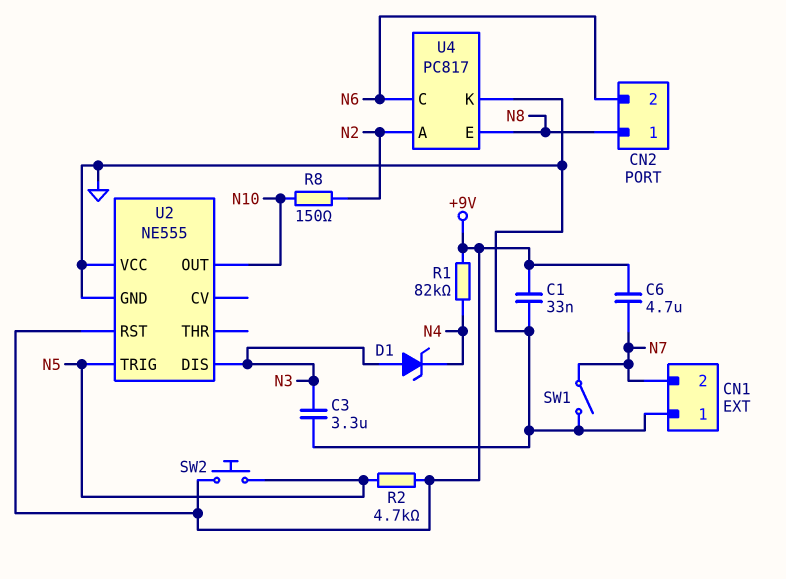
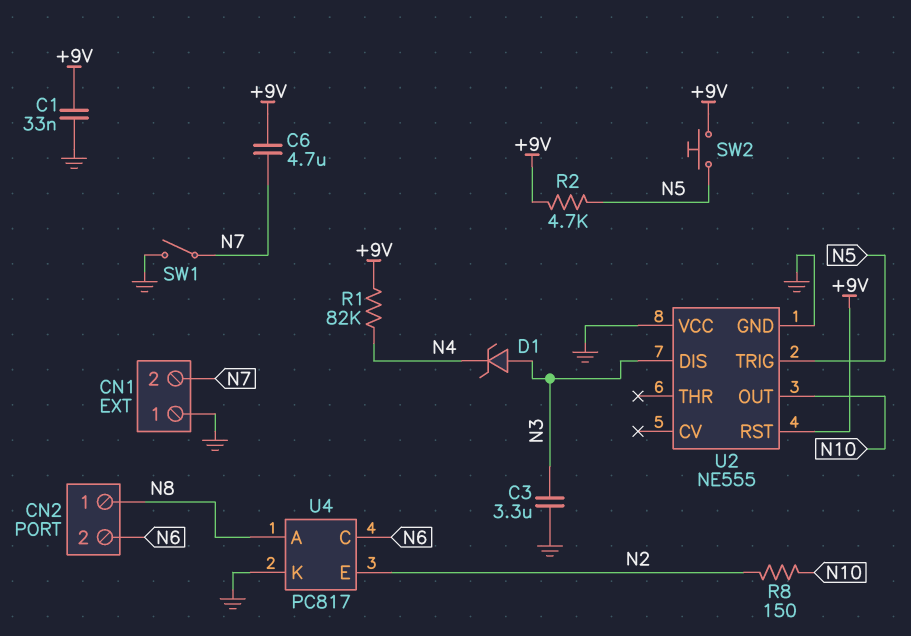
U4 pin A: N2 -> N8
U4 pin E: N8 -> N2

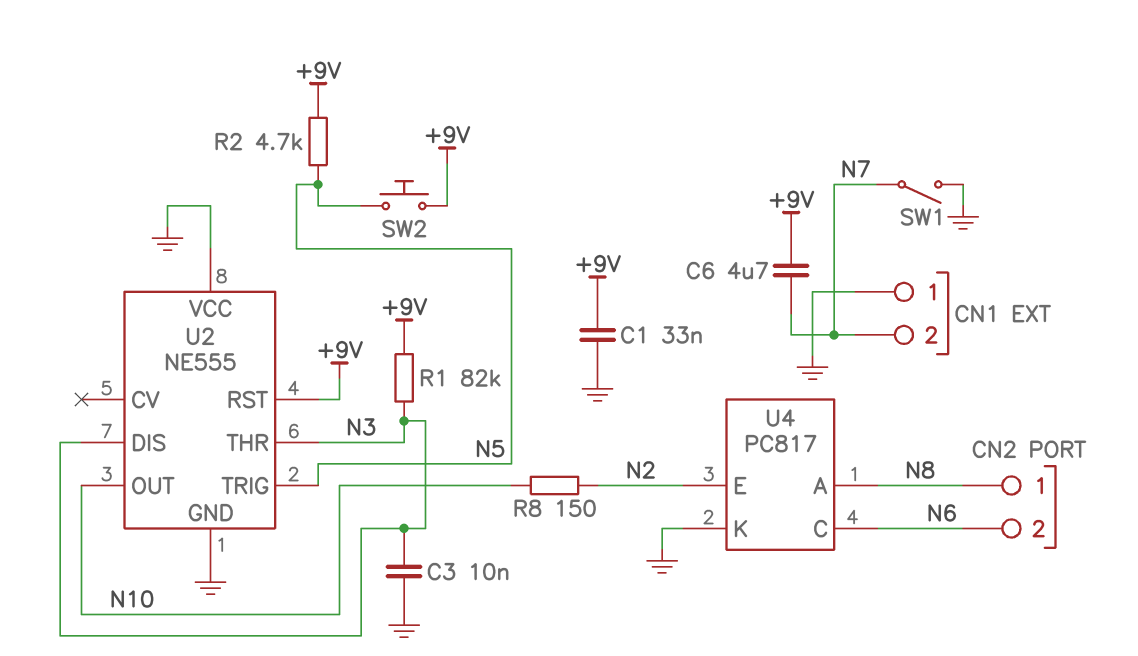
C3: 3.3uF (GND, N3) -> 10nF (GND, N3)
D1: zener (A N3, K N4) -> none
R1: 82k (+9V, N4) -> 82k (+9V, N3)
U2 pin THR: none -> N3

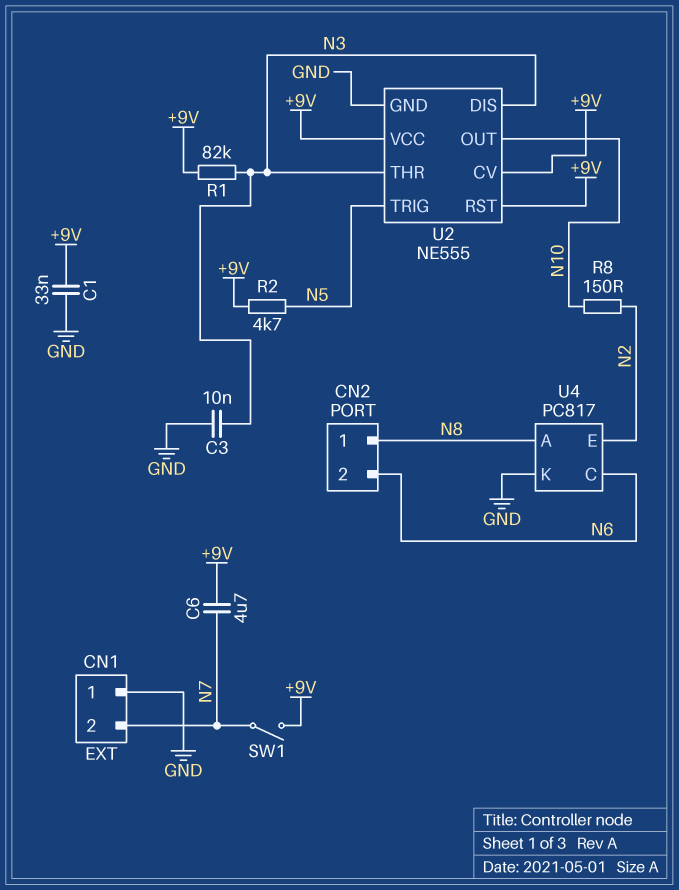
SW1: switch (GND, N7) -> switch (+9V, N7)
SW2: button (+9V, N5) -> none
U2 pin CV: none -> +9V
U2 pin VCC: GND -> +9V

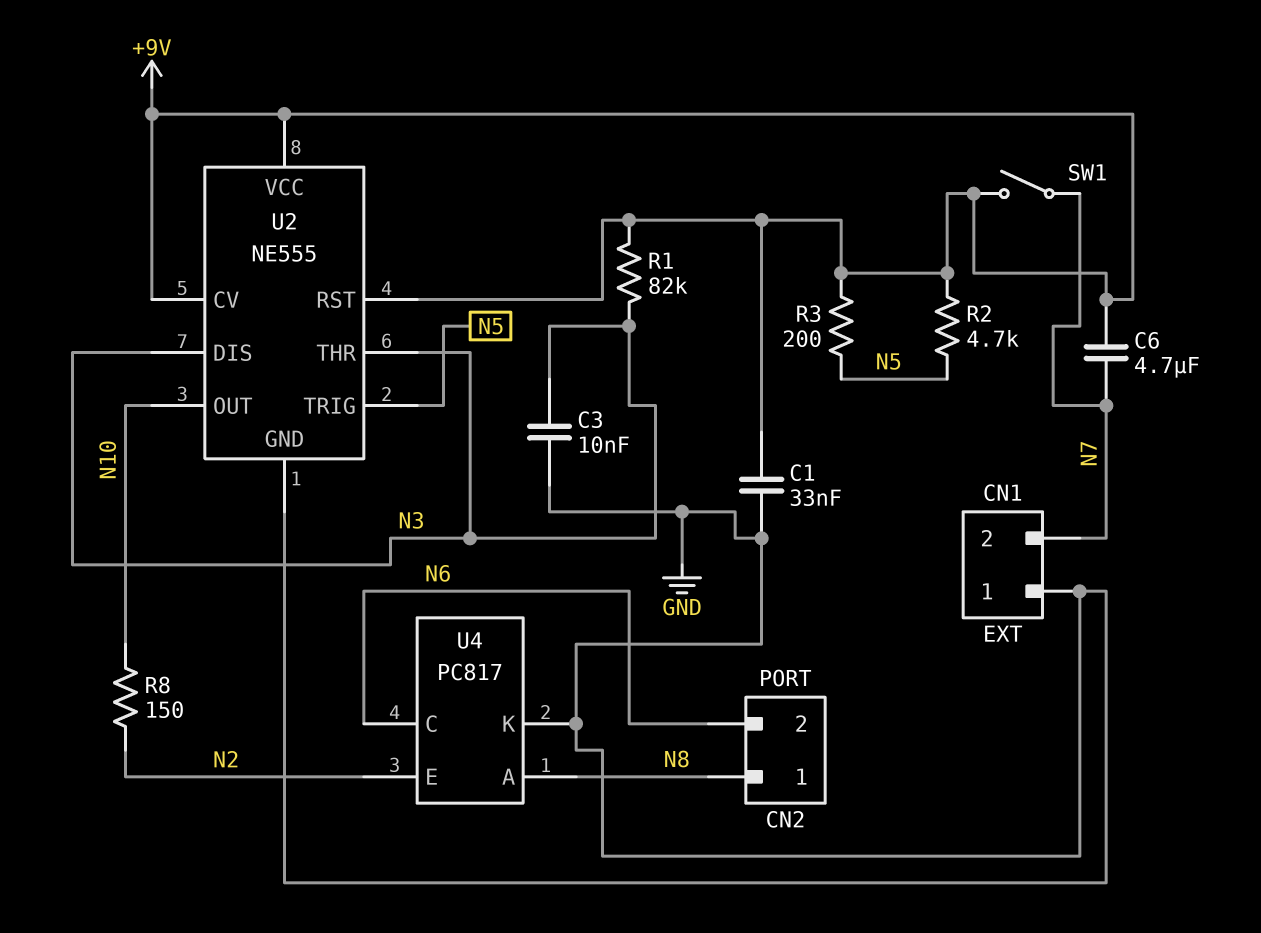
R3: none -> 200 (+9V, N5)

